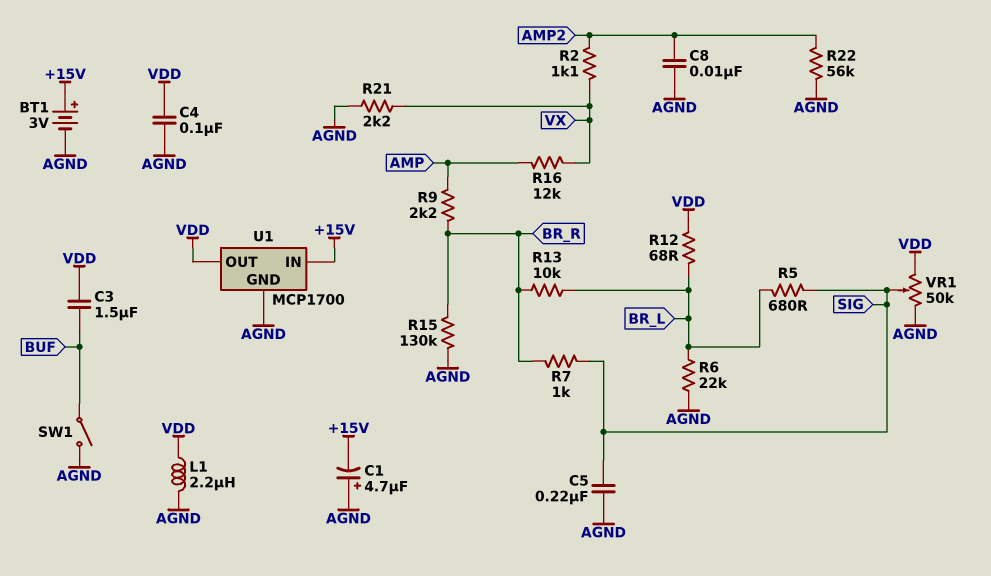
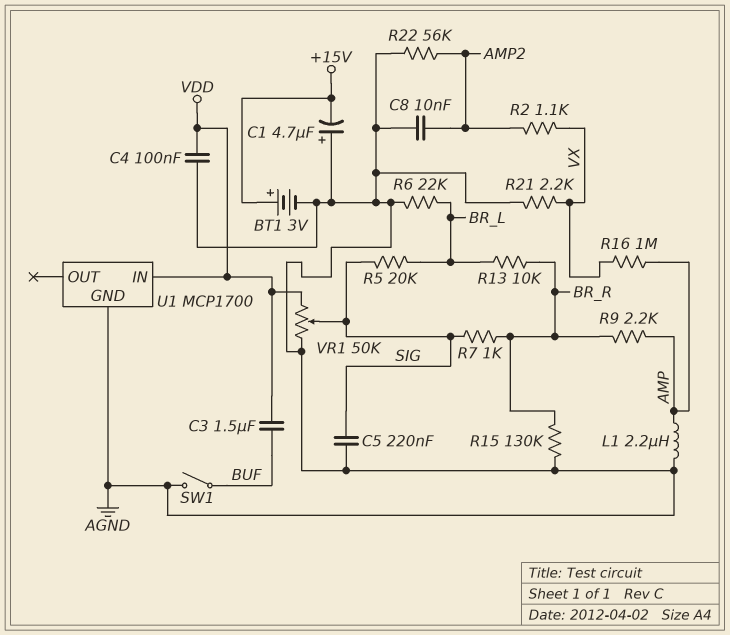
L1: 2.2uH (AGND, VDD) -> 2.2uH (AGND, AMP)
R5: 680 (BR_L, SIG) -> 20k (BR_L, SIG)
R12: 68 (BR_L, VDD) -> none
R16: 12k (AMP, VX) -> 1M (AMP, VX)
U1 pin IN: +15V -> VDD
U1 pin OUT: VDD -> none

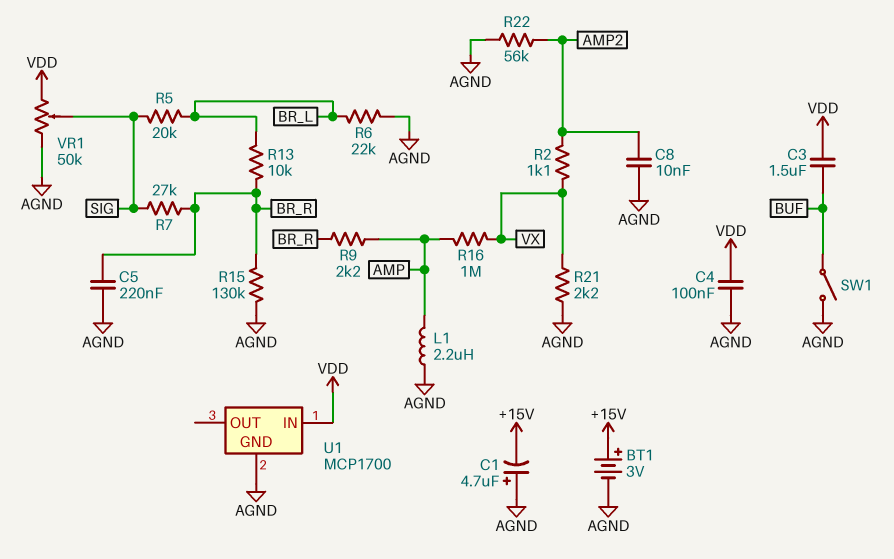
C5: 220nF (AGND, SIG) -> 220nF (AGND, BR_R)
R7: 1k (BR_R, SIG) -> 27k (BR_R, SIG)

